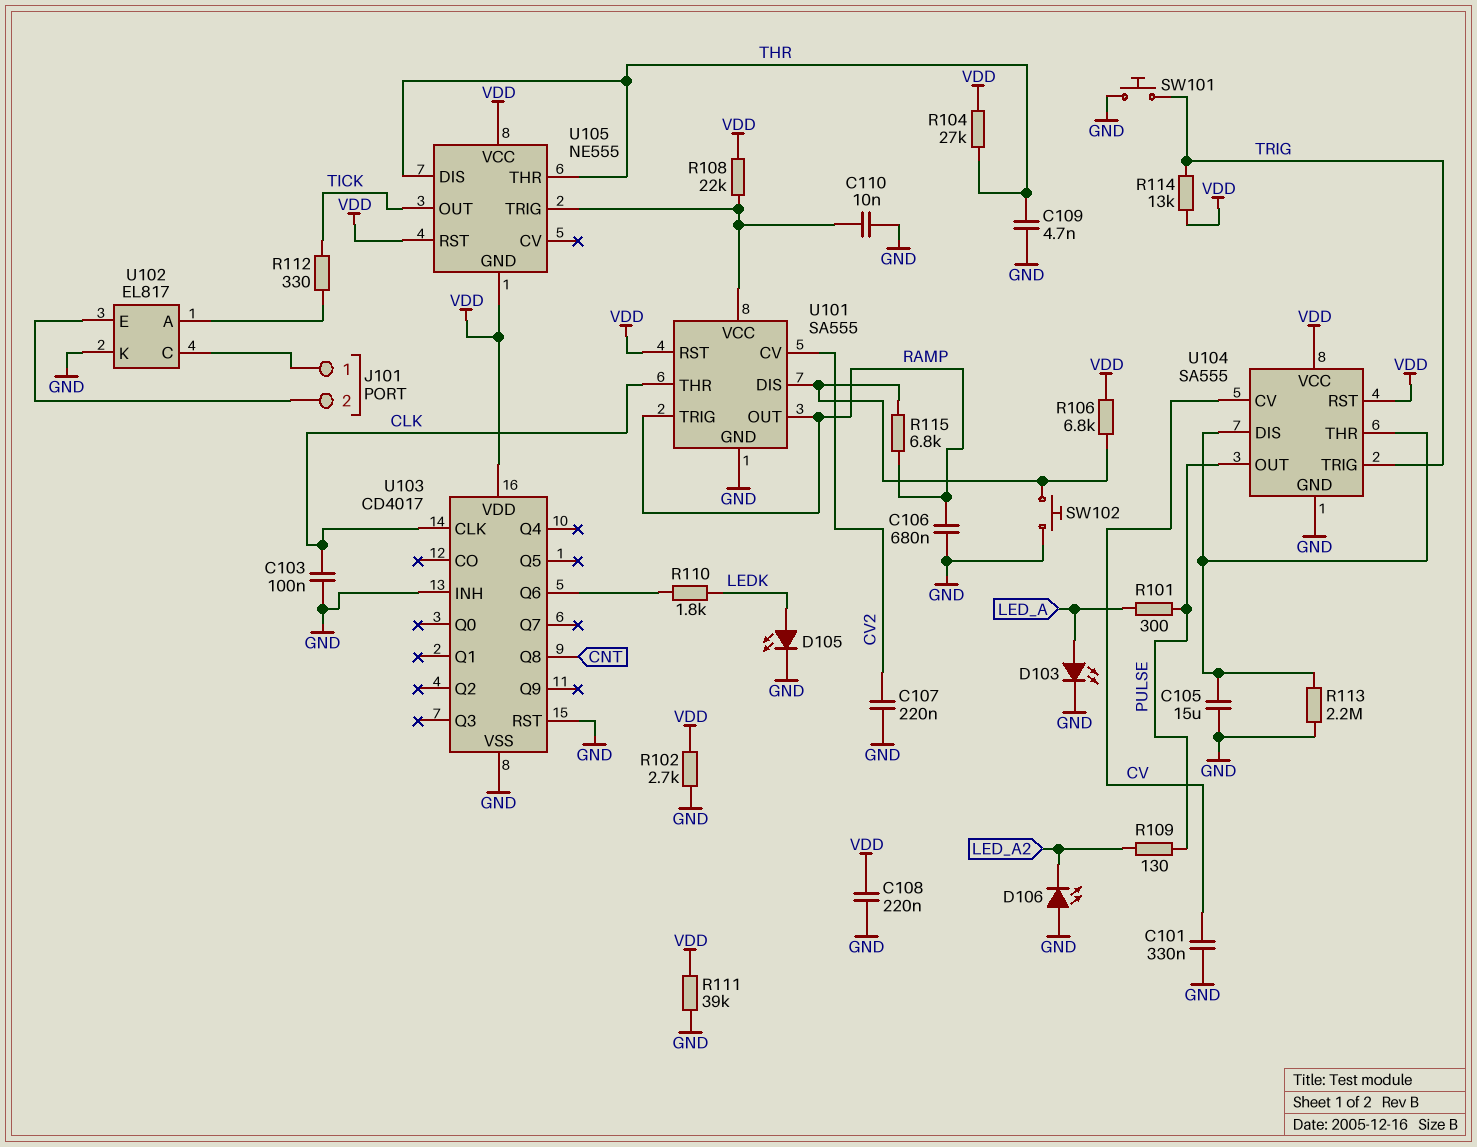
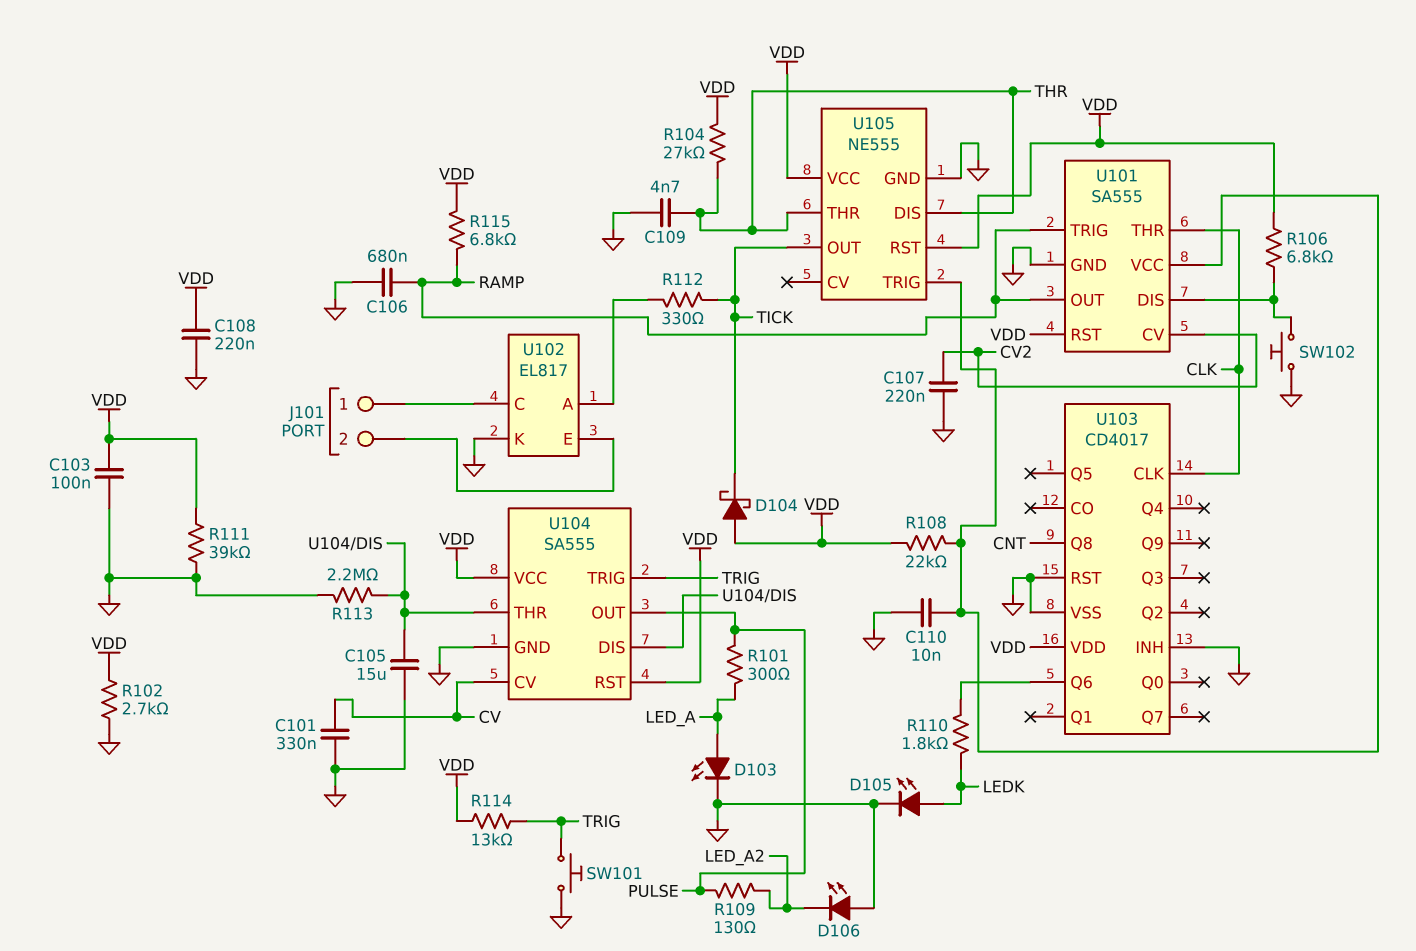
C103: 100nF (CLK, GND) -> 100nF (GND, VDD)
D104: none -> schottky (A VDD, K TICK)
R115: 6.8k (RAMP, U101/DIS) -> 6.8k (RAMP, VDD)
U105 pin GND: VDD -> GND

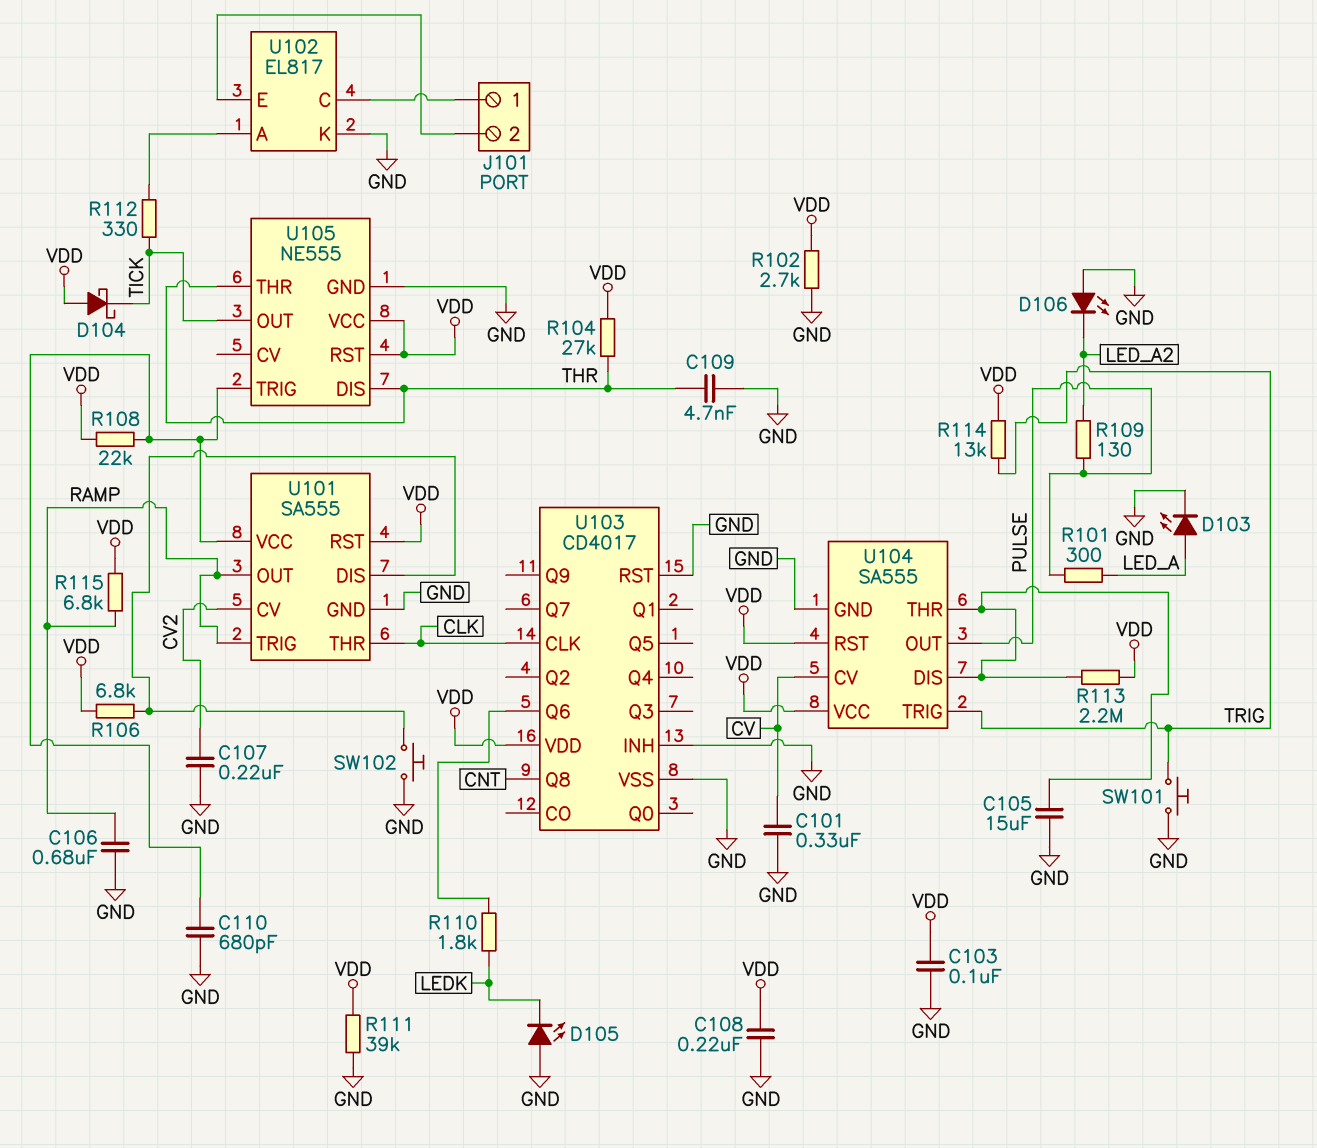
C110: 10nF (GND, U101/VCC) -> 680pF (GND, U101/VCC)
D105: LED (A LEDK, K GND) -> LED (A GND, K LEDK)
R113: 2.2M (GND, U104/DIS) -> 2.2M (U104/DIS, VDD)

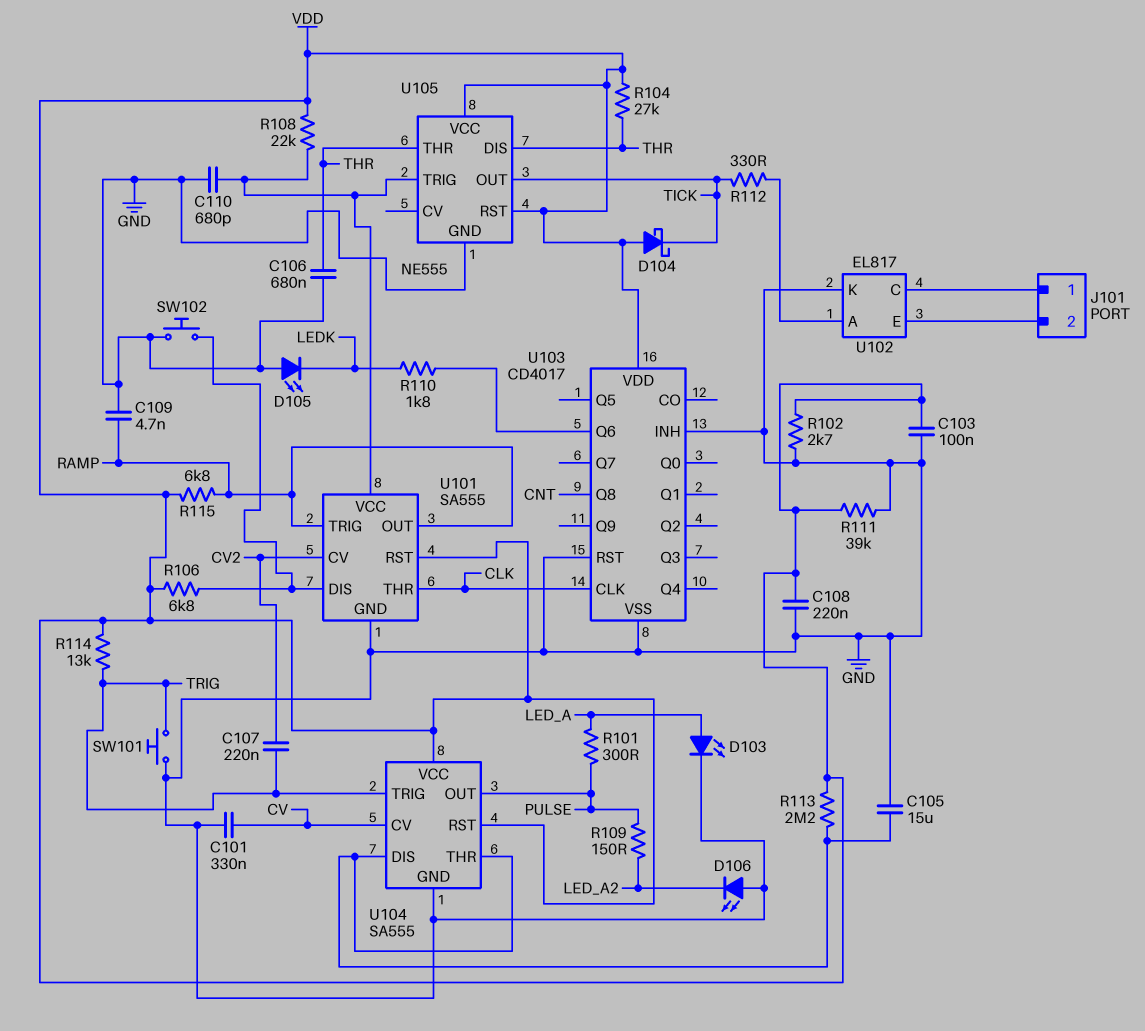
C106: 680nF (GND, RAMP) -> 680nF (GND, THR)
C107: 220nF (CV2, GND) -> 220nF (CV2, TRIG)
C109: 4.7nF (GND, THR) -> 4.7nF (GND, RAMP)
R109: 130 (LED_A2, PULSE) -> 150 (LED_A2, PULSE)

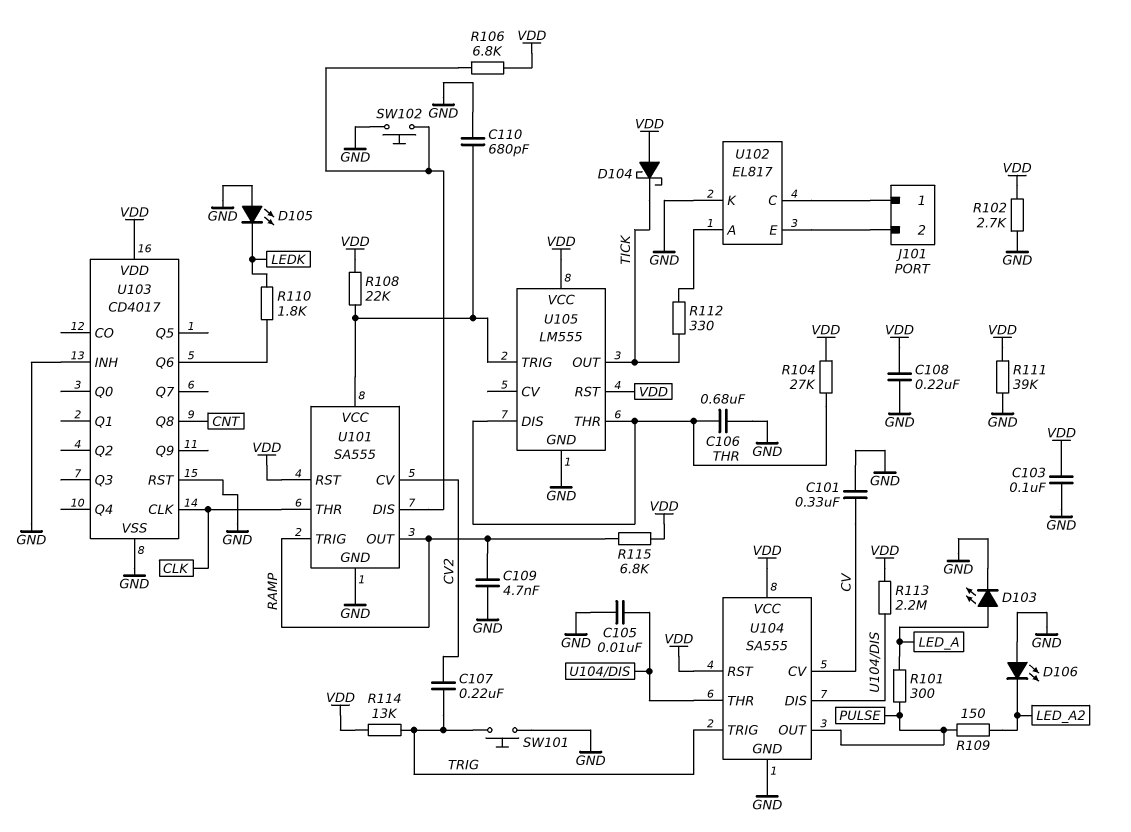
C105: 15uF (GND, U104/DIS) -> 10nF (GND, U104/DIS)
U105: NE555 -> LM555

